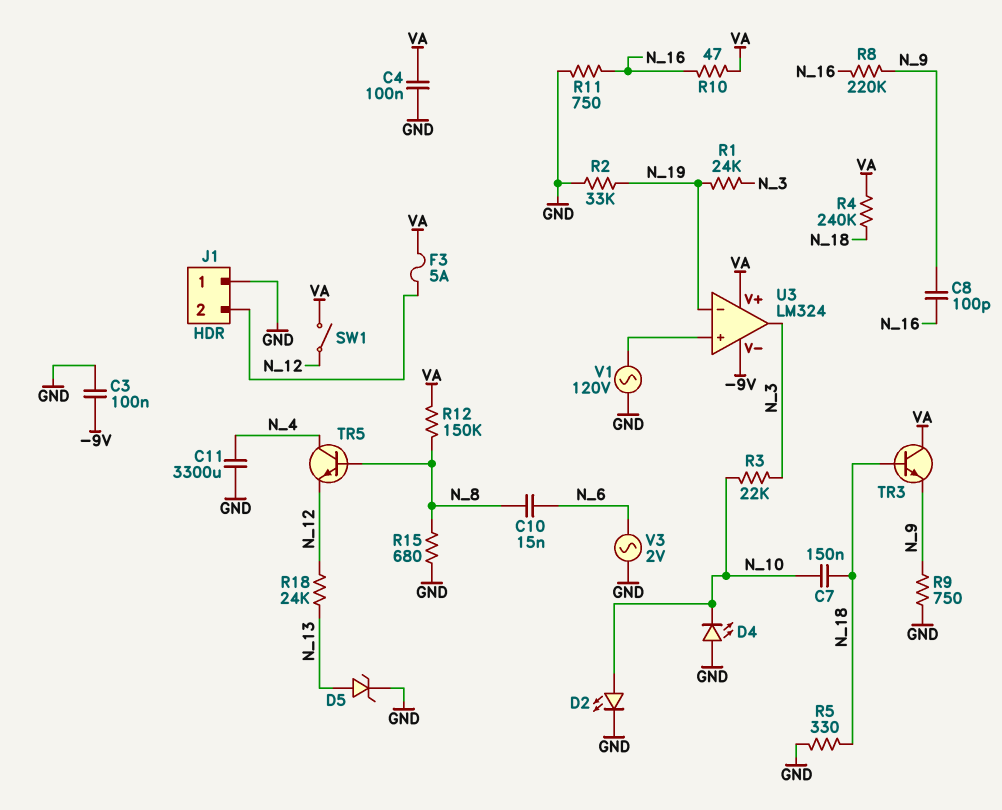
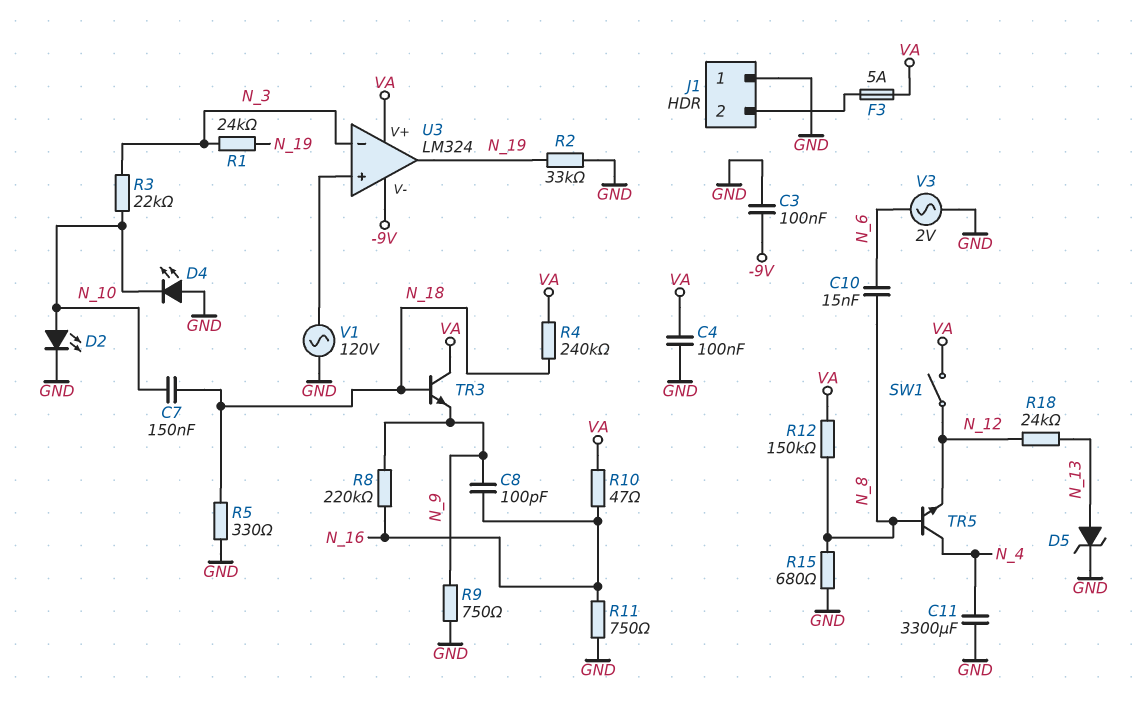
U3 pin in-: N_19 -> N_3
U3 pin out: N_3 -> N_19

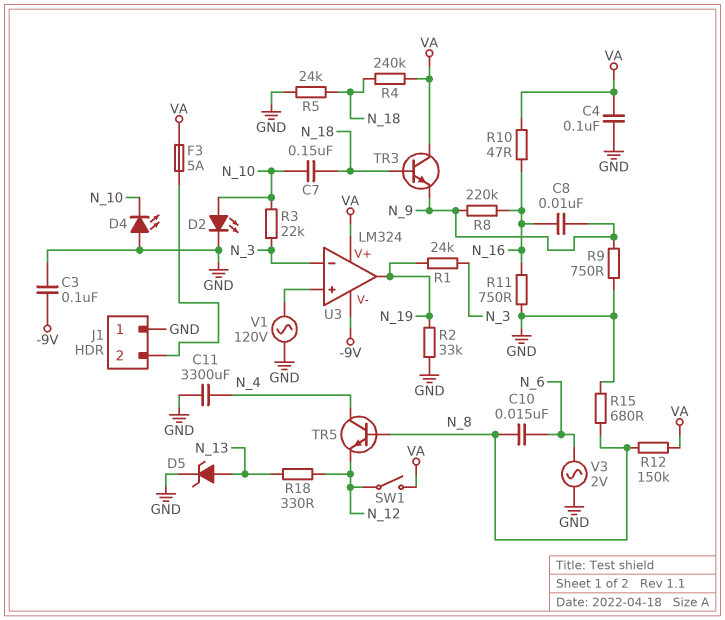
C8: 100pF (N_9, N_16) -> 10nF (N_9, N_16)
R5: 330 (GND, N_18) -> 24k (GND, N_18)
R18: 24k (N_12, N_13) -> 330 (N_12, N_13)

